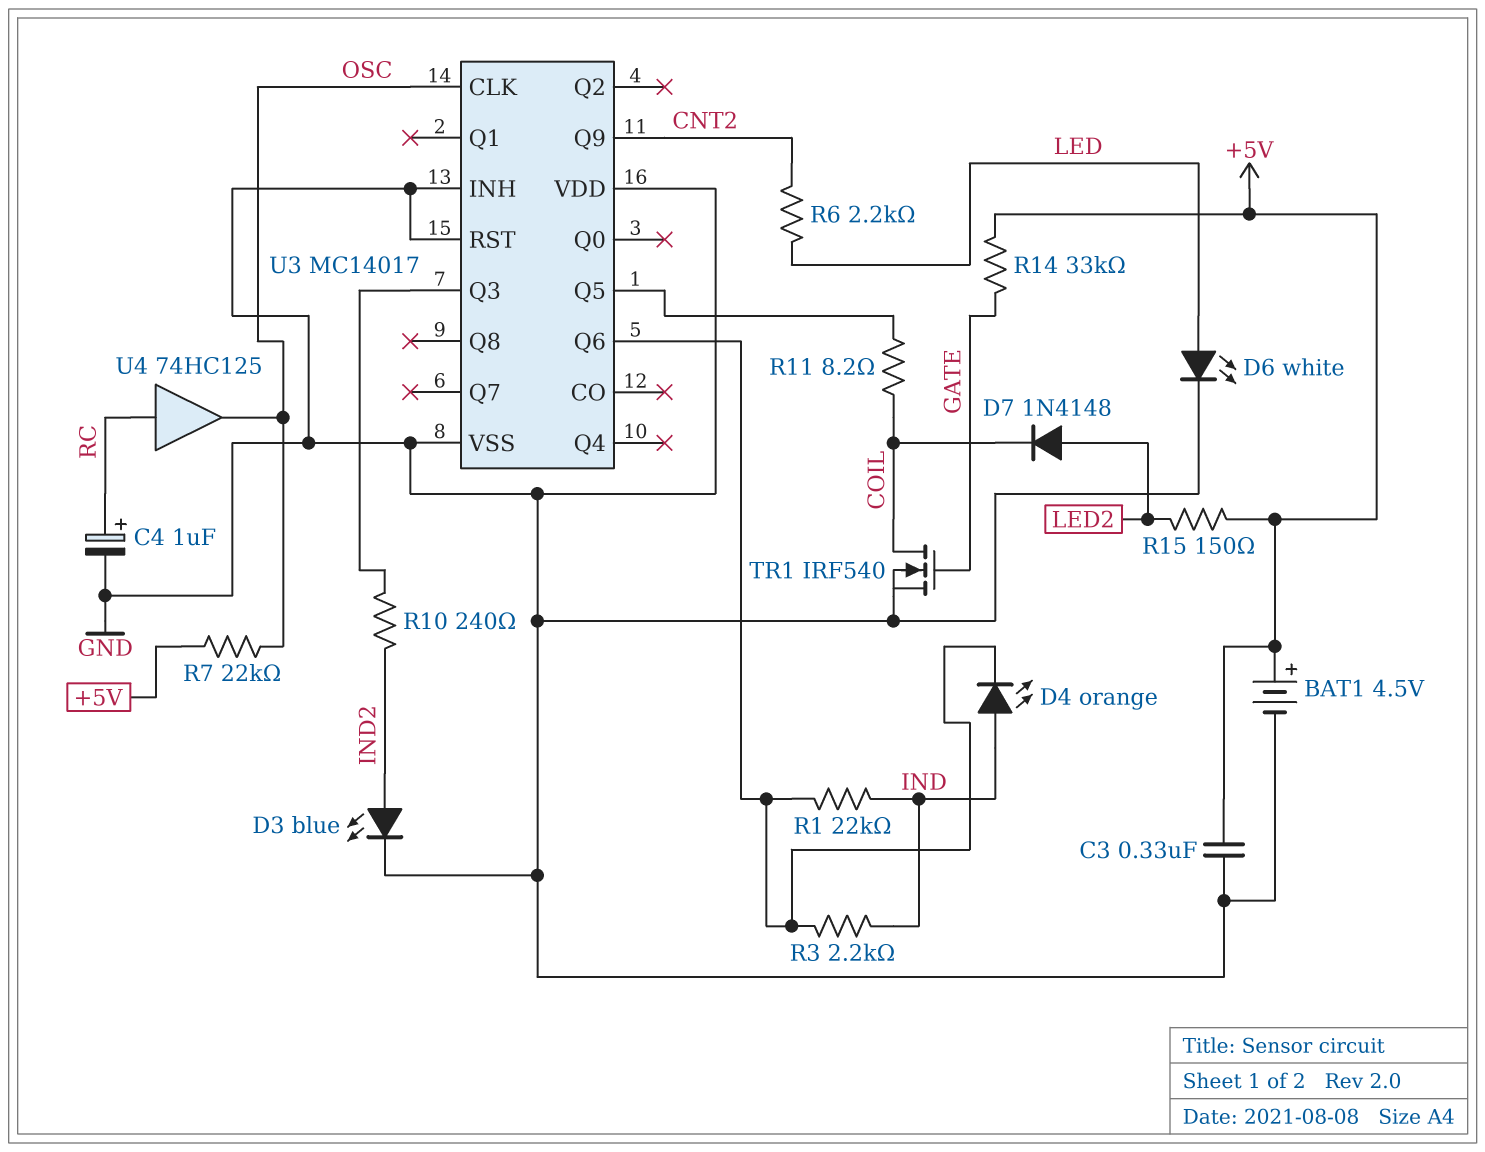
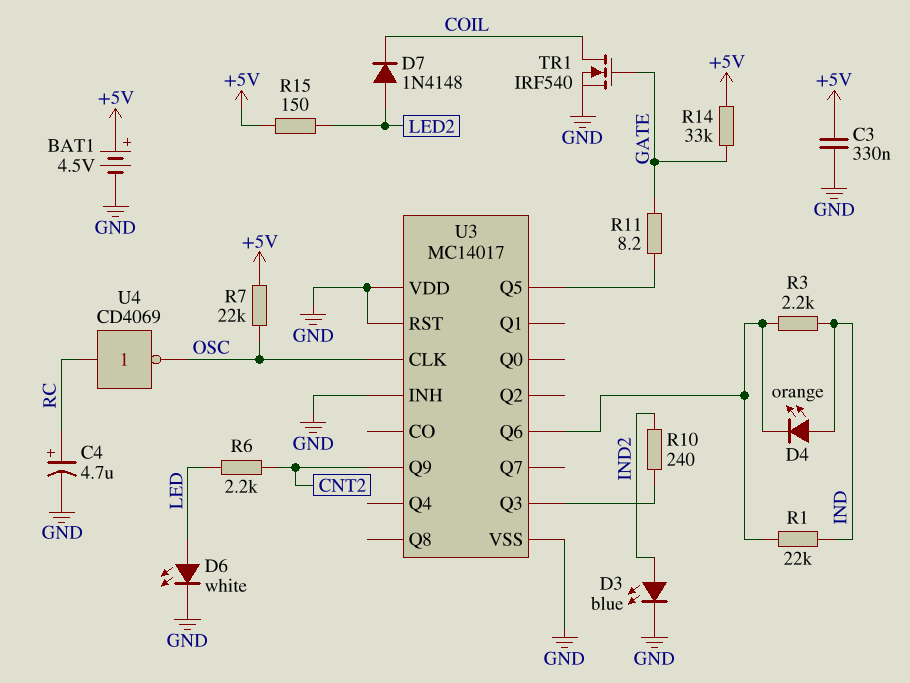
C4: 1uF (plus RC, minus GND) -> 4.7uF (plus RC, minus GND)
R11: 8.2 (COIL, U3/Q5) -> 8.2 (GATE, U3/Q5)
U4: buffer 74HC125 (in RC, out OSC) -> NOT CD4069 (in RC, out OSC)

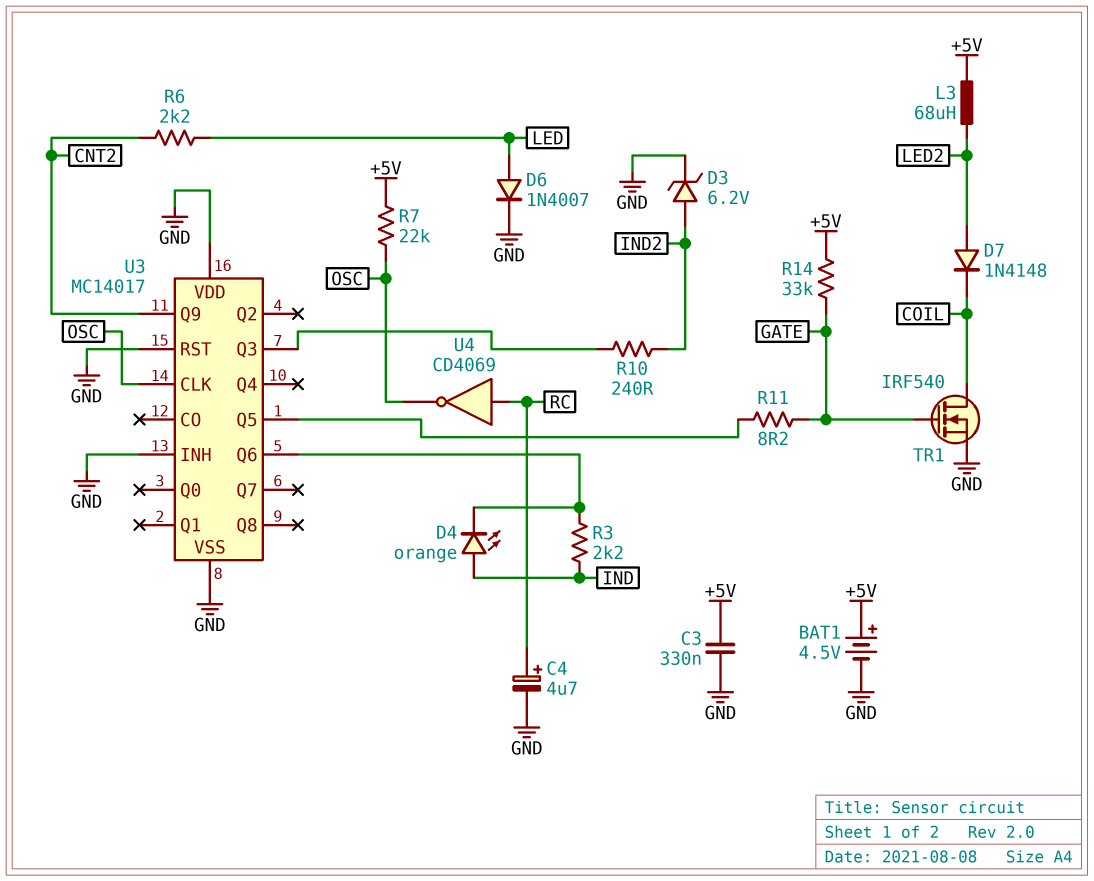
D3: LED blue (A IND2, K GND) -> zener 6.2V (A IND2, K GND)
D6: LED white (A LED, K GND) -> diode 1N4007 (A LED, K GND)
L3: none -> 68uH (+5V, LED2)
R1: 22k (IND, U3/Q6) -> none
R15: 150 (+5V, LED2) -> none

